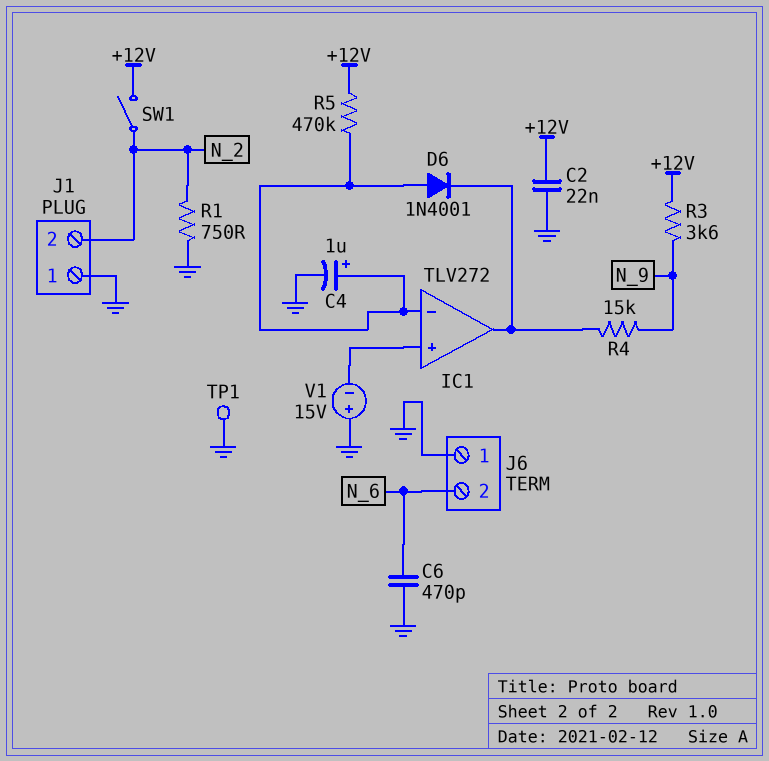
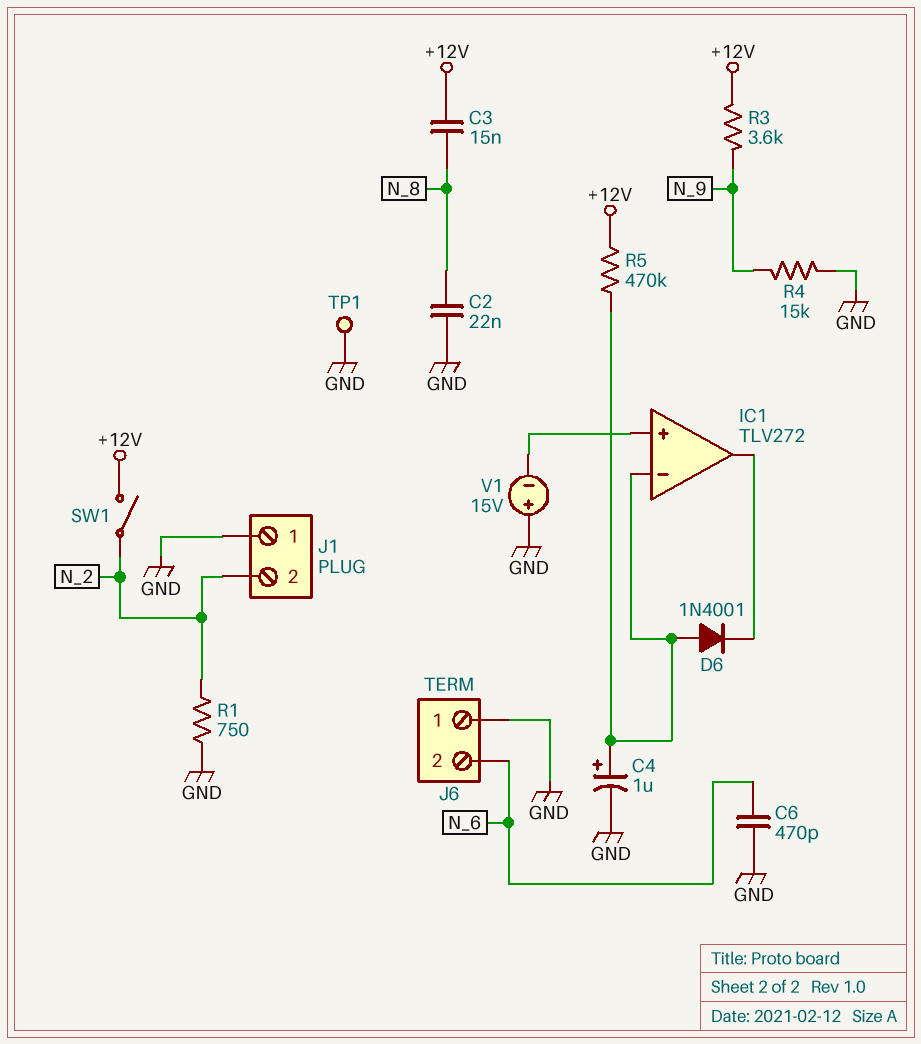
C2: 22nF (+12V, GND) -> 22nF (GND, N_8)
C3: none -> 15nF (+12V, N_8)
R4: 15k (IC1/out, N_9) -> 15k (GND, N_9)

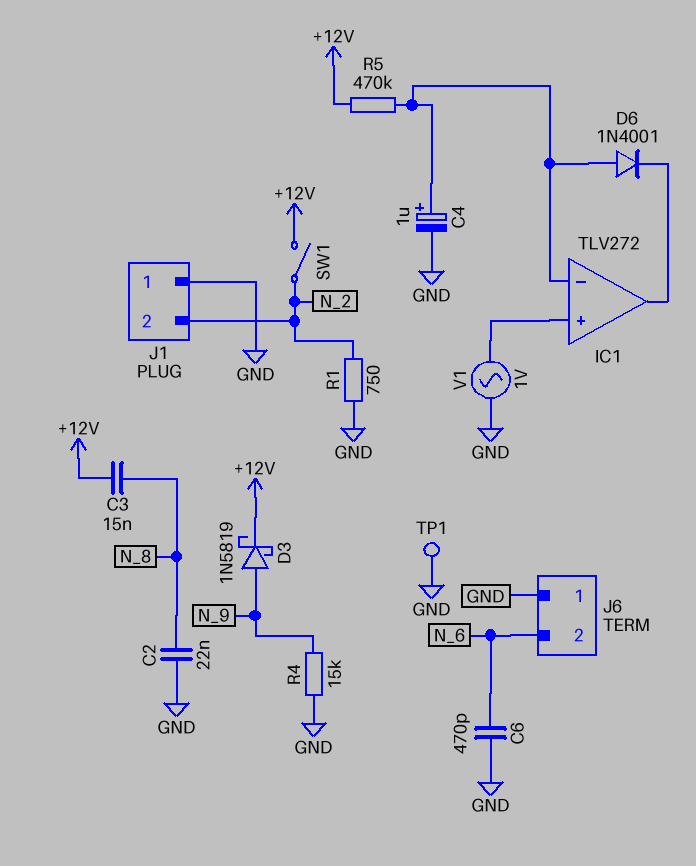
D3: none -> schottky 1N5819 (A N_9, K +12V)
R3: 3.6k (+12V, N_9) -> none
V1: 15V (plus GND, minus IC1/in+) -> AC 1V (GND, IC1/in+)

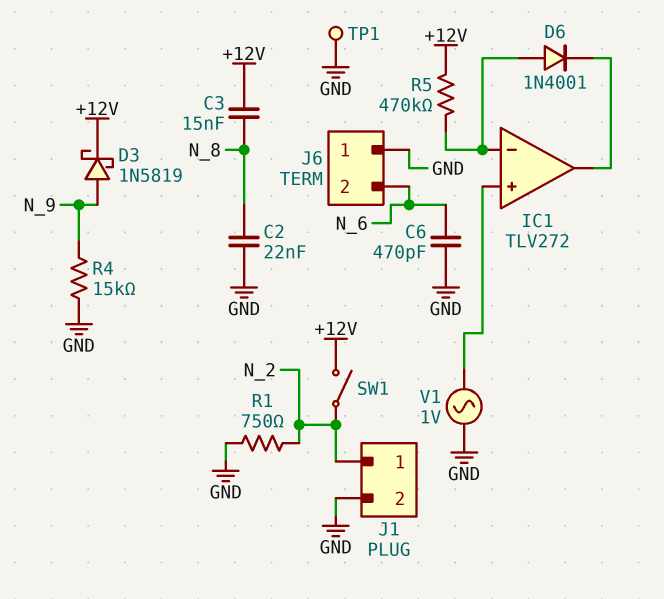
C4: 1uF (plus IC1/in-, minus GND) -> none
J1 pin 1: GND -> N_2
J1 pin 2: N_2 -> GND

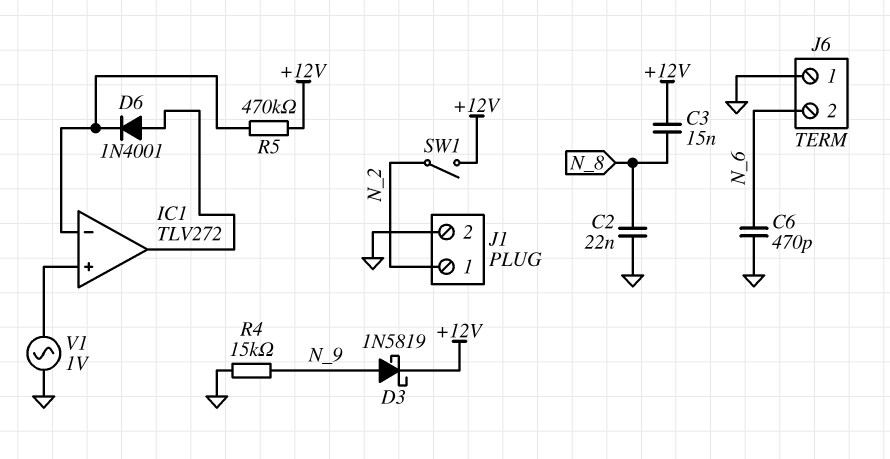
D6: diode 1N4001 (A IC1/in-, K IC1/out) -> diode 1N4001 (A IC1/out, K IC1/in-)
R1: 750 (GND, N_2) -> none
TP1: test point (GND) -> none

